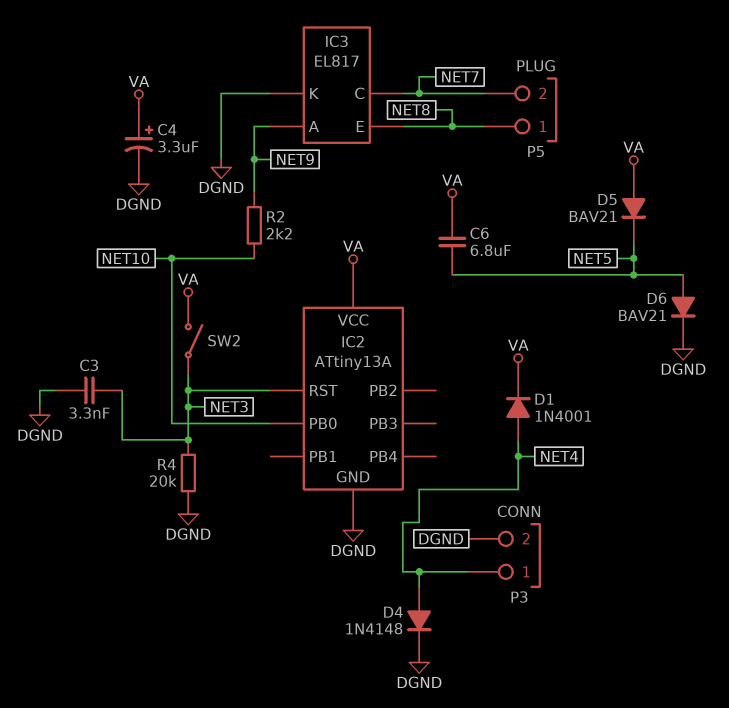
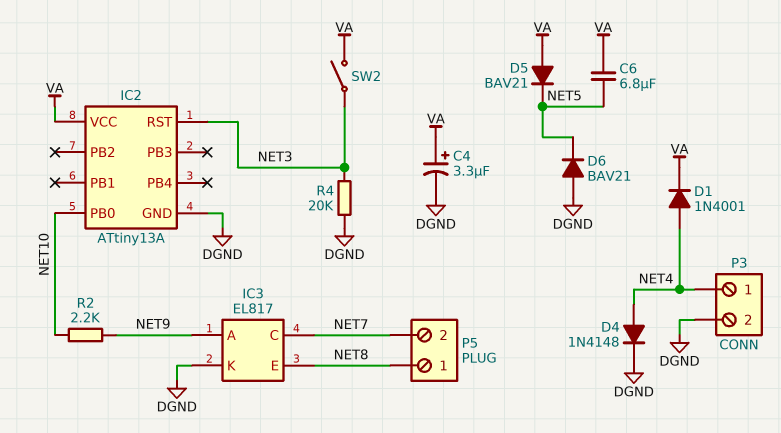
C3: 3.3nF (DGND, NET3) -> none
D6: diode BAV21 (A NET5, K DGND) -> diode BAV21 (A DGND, K NET5)

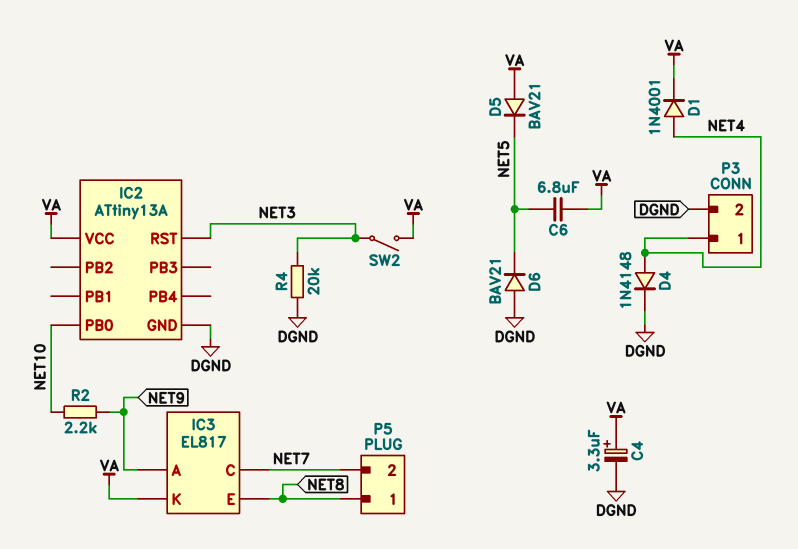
IC3 pin K: DGND -> VA

